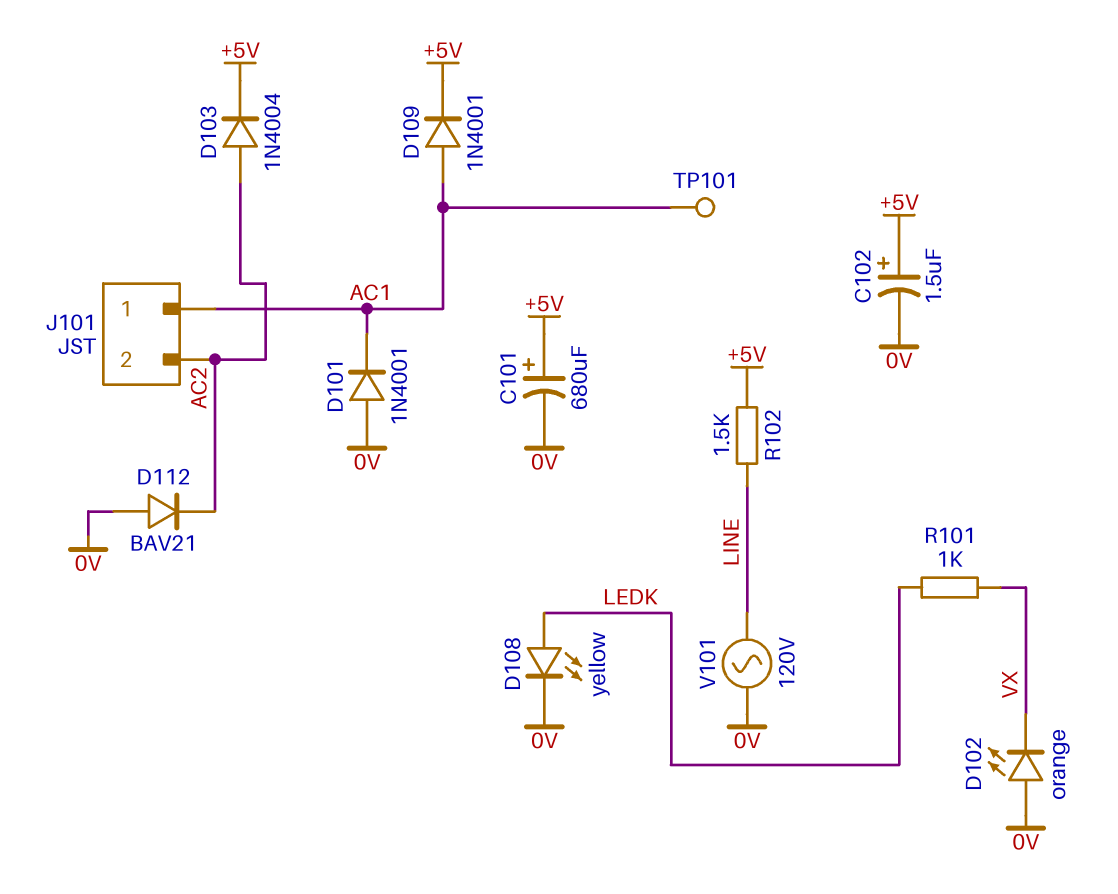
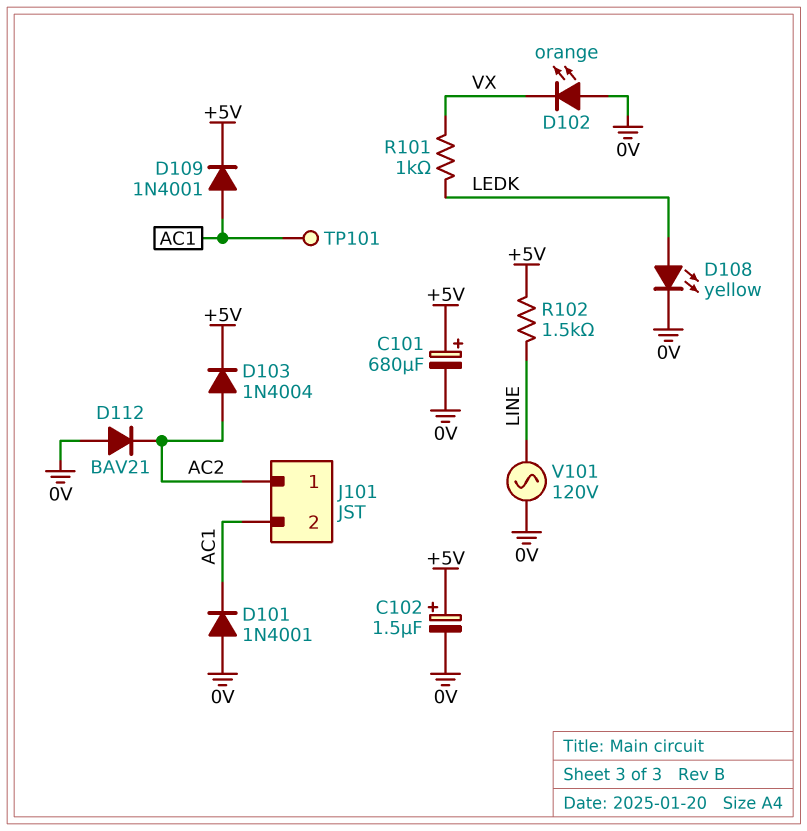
J101 pin 1: AC1 -> AC2
J101 pin 2: AC2 -> AC1

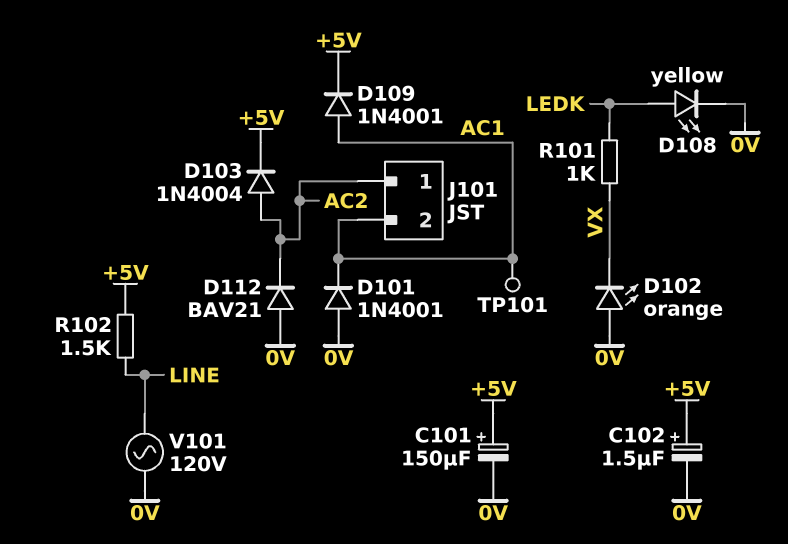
C101: 680uF (plus +5V, minus 0V) -> 150uF (plus +5V, minus 0V)

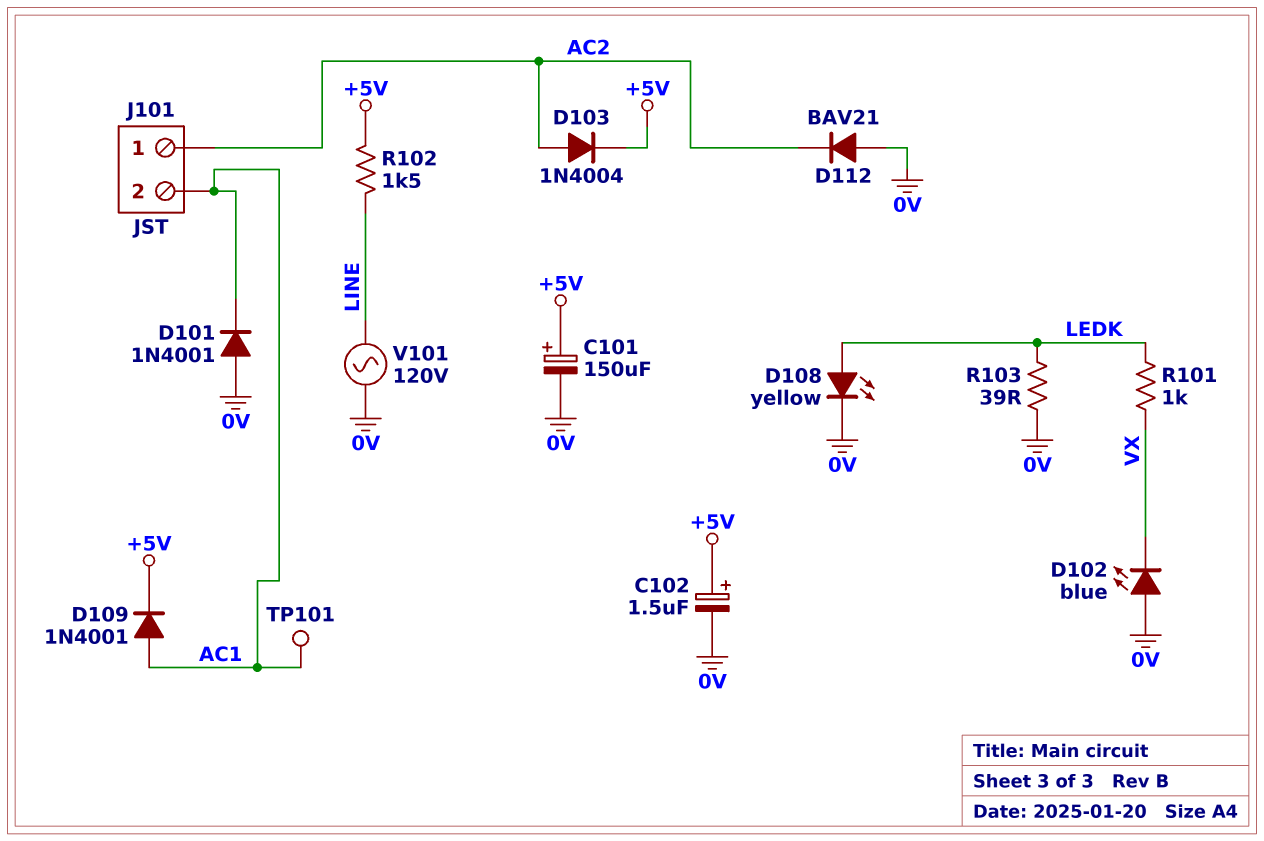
D102: LED orange (A 0V, K VX) -> LED blue (A 0V, K VX)
R103: none -> 39 (0V, LEDK)

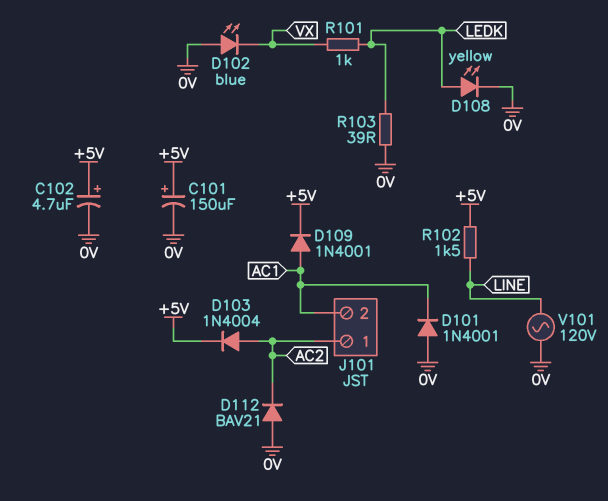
C102: 1.5uF (plus +5V, minus 0V) -> 4.7uF (plus +5V, minus 0V)
TP101: test point (AC1) -> none

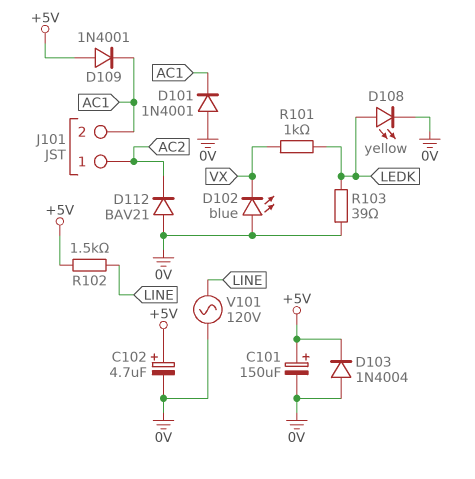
D103: diode 1N4004 (A AC2, K +5V) -> diode 1N4004 (A 0V, K +5V)
D109: diode 1N4001 (A AC1, K +5V) -> diode 1N4001 (A +5V, K AC1)

